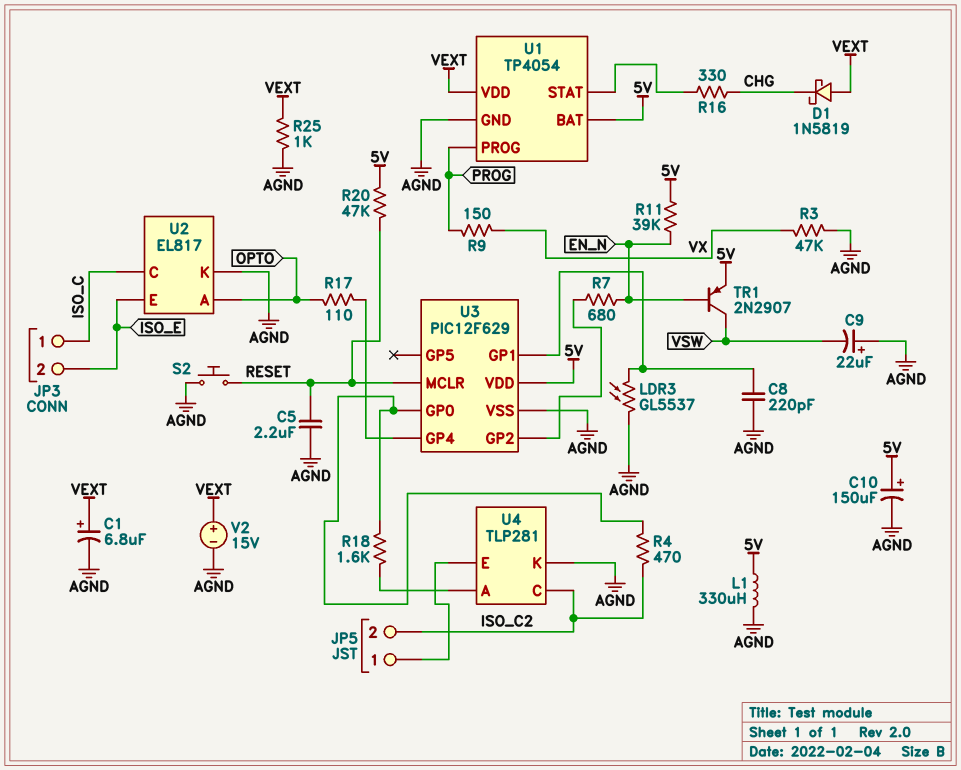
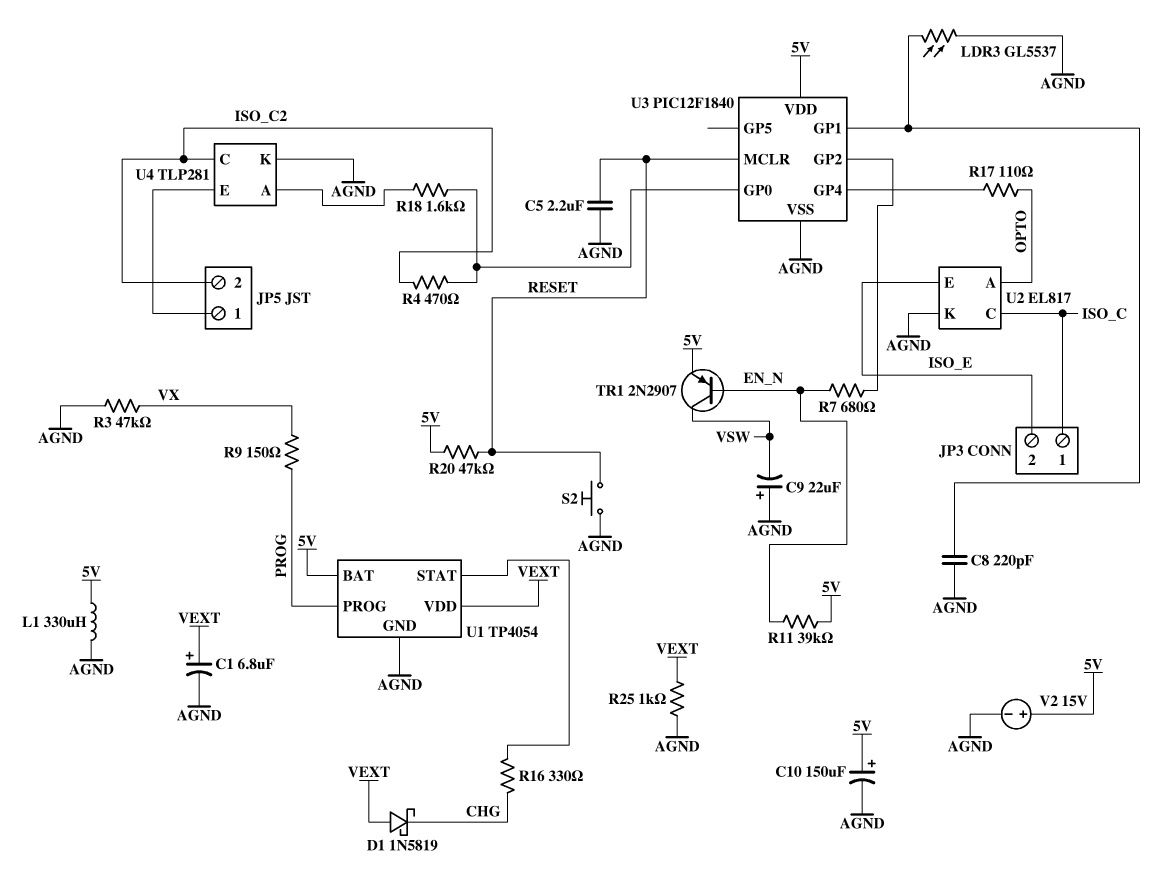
U3: PIC12F629 -> PIC12F1840
V2: 15V (plus VEXT, minus AGND) -> 15V (plus 5V, minus AGND)

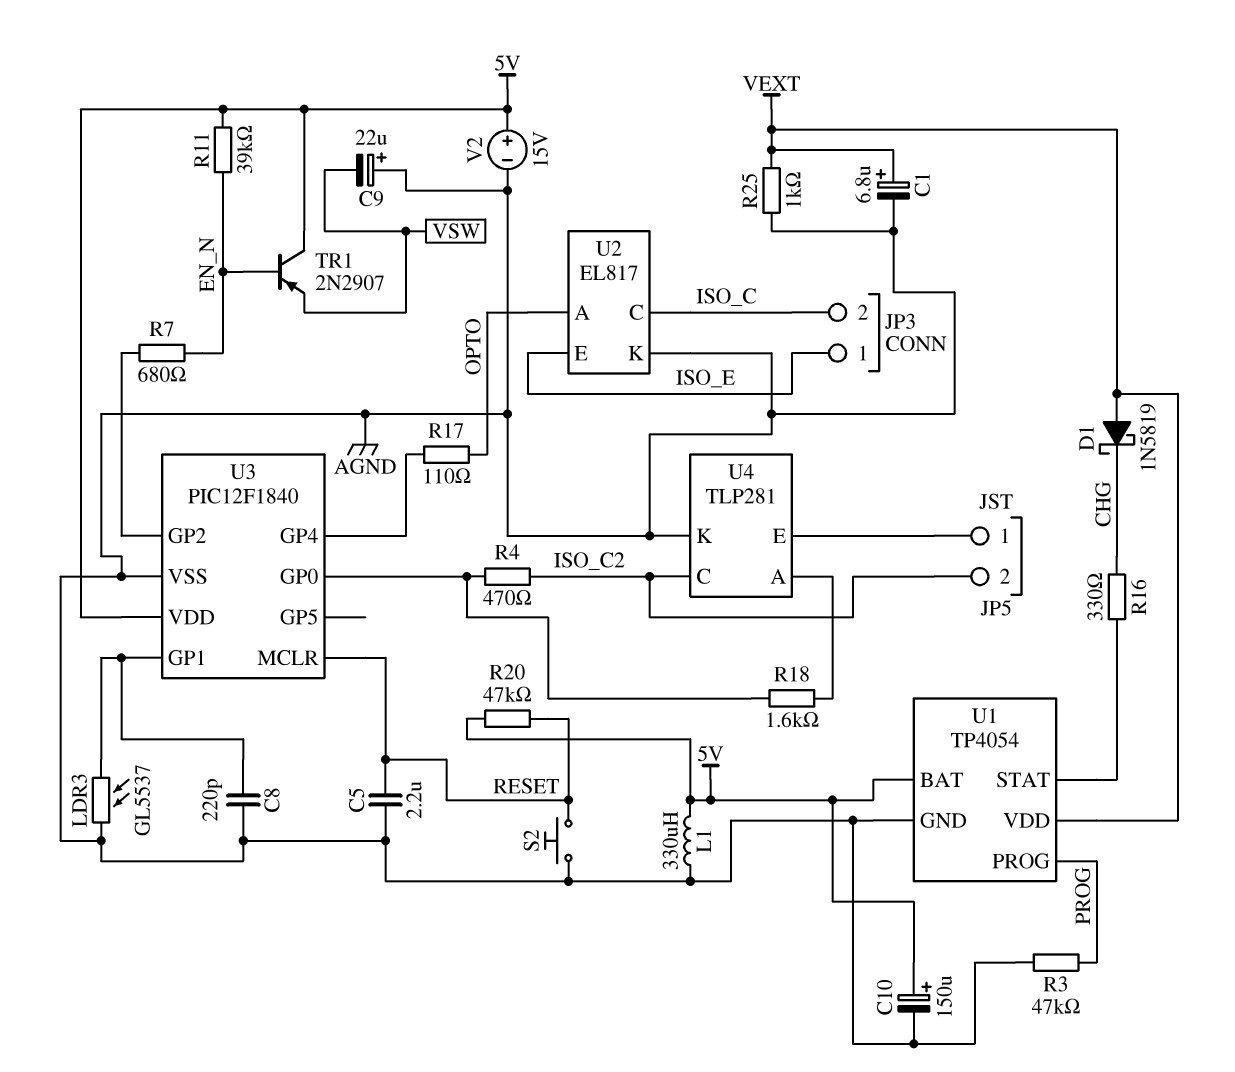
JP3 pin 1: ISO_C -> ISO_E
JP3 pin 2: ISO_E -> ISO_C
R3: 47k (AGND, VX) -> 47k (AGND, PROG)
R9: 150 (PROG, VX) -> none
TR1: PNP 2N2907 (B EN_N, C VSW, E 5V) -> PNP 2N2907 (B EN_N, C 5V, E VSW)

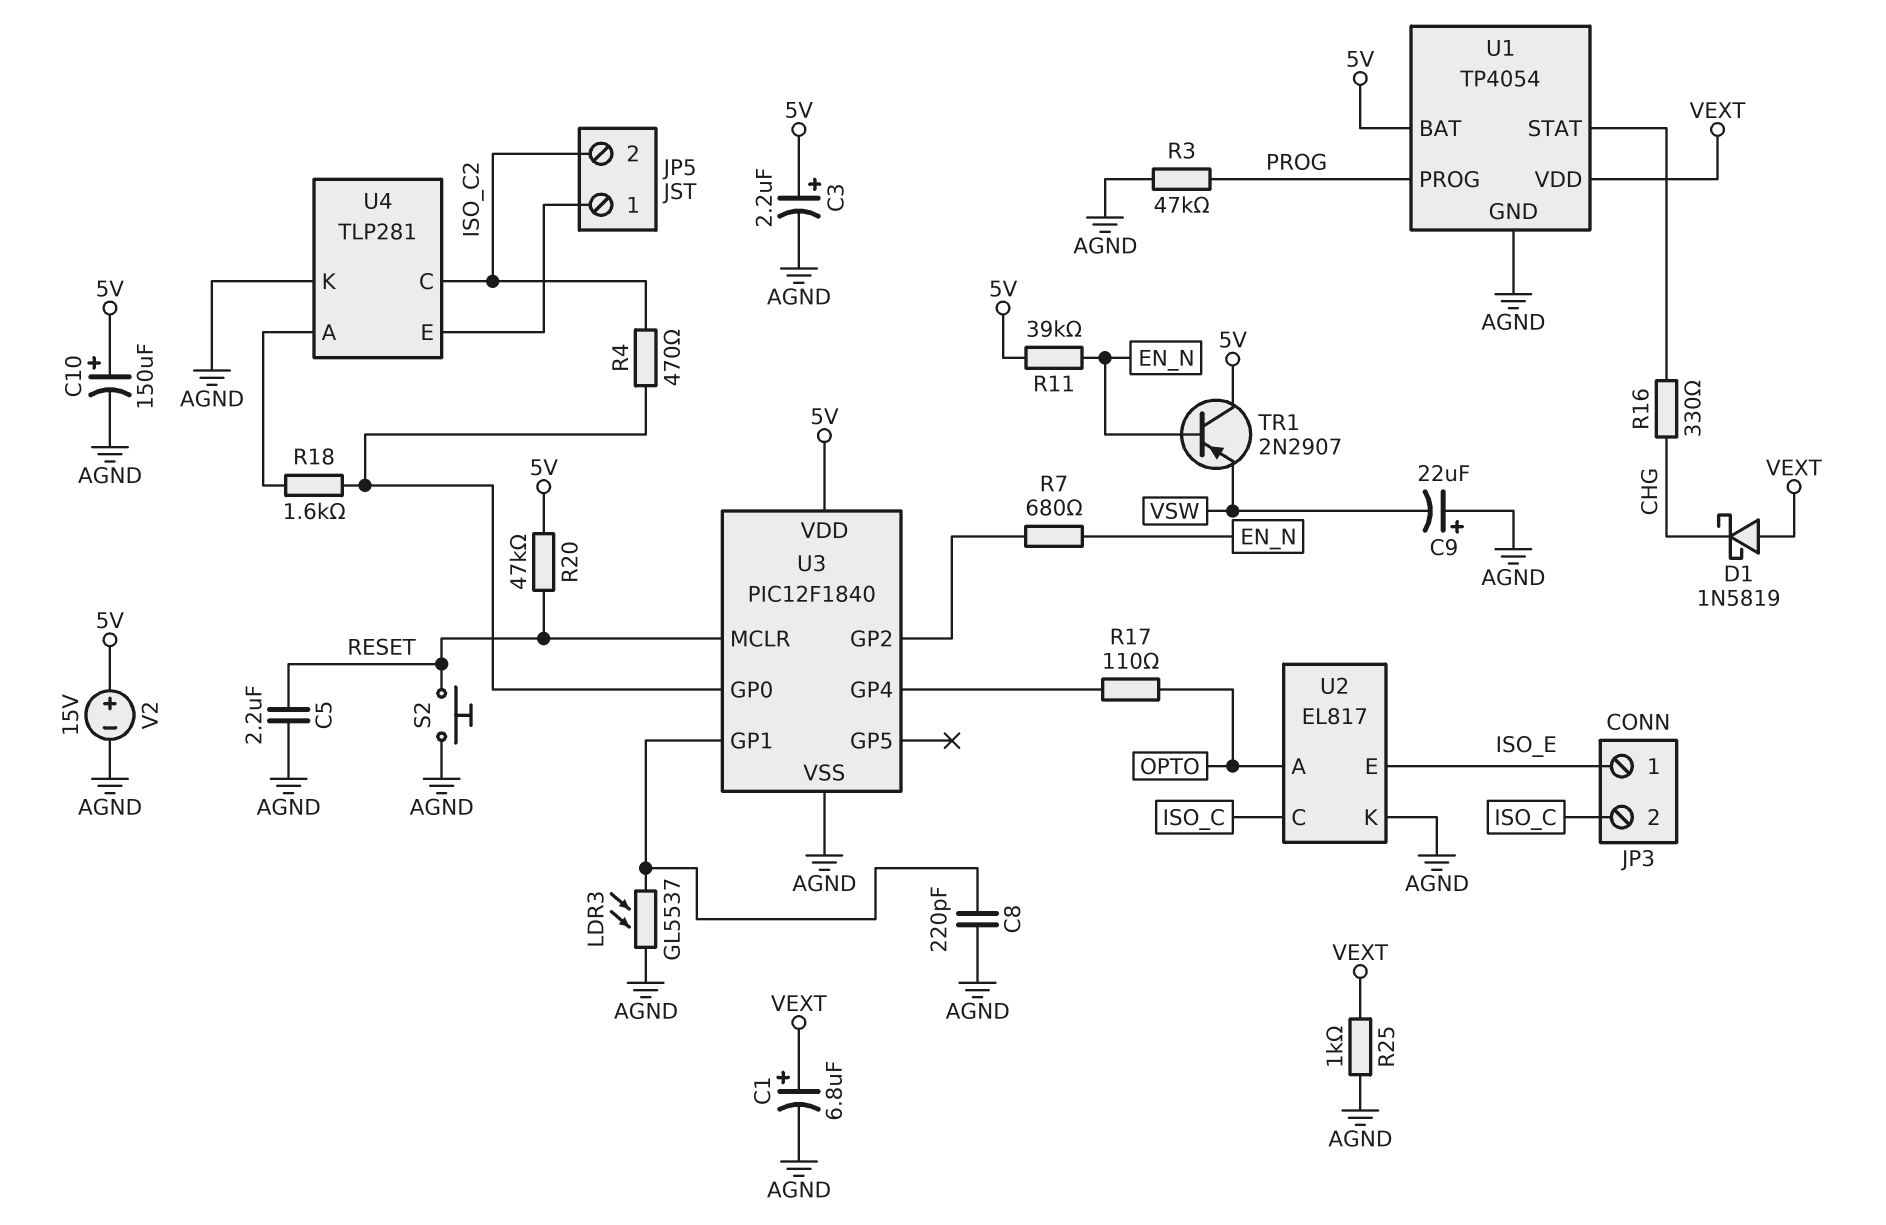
C3: none -> 2.2uF (plus 5V, minus AGND)
L1: 330uH (5V, AGND) -> none

